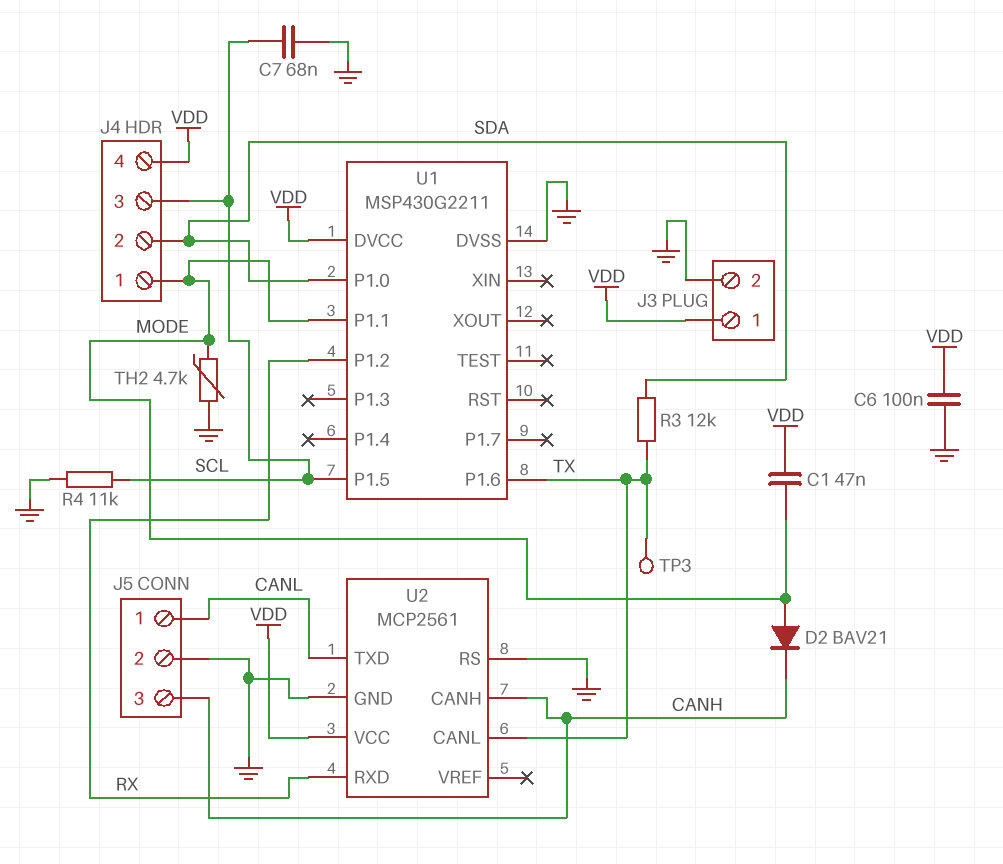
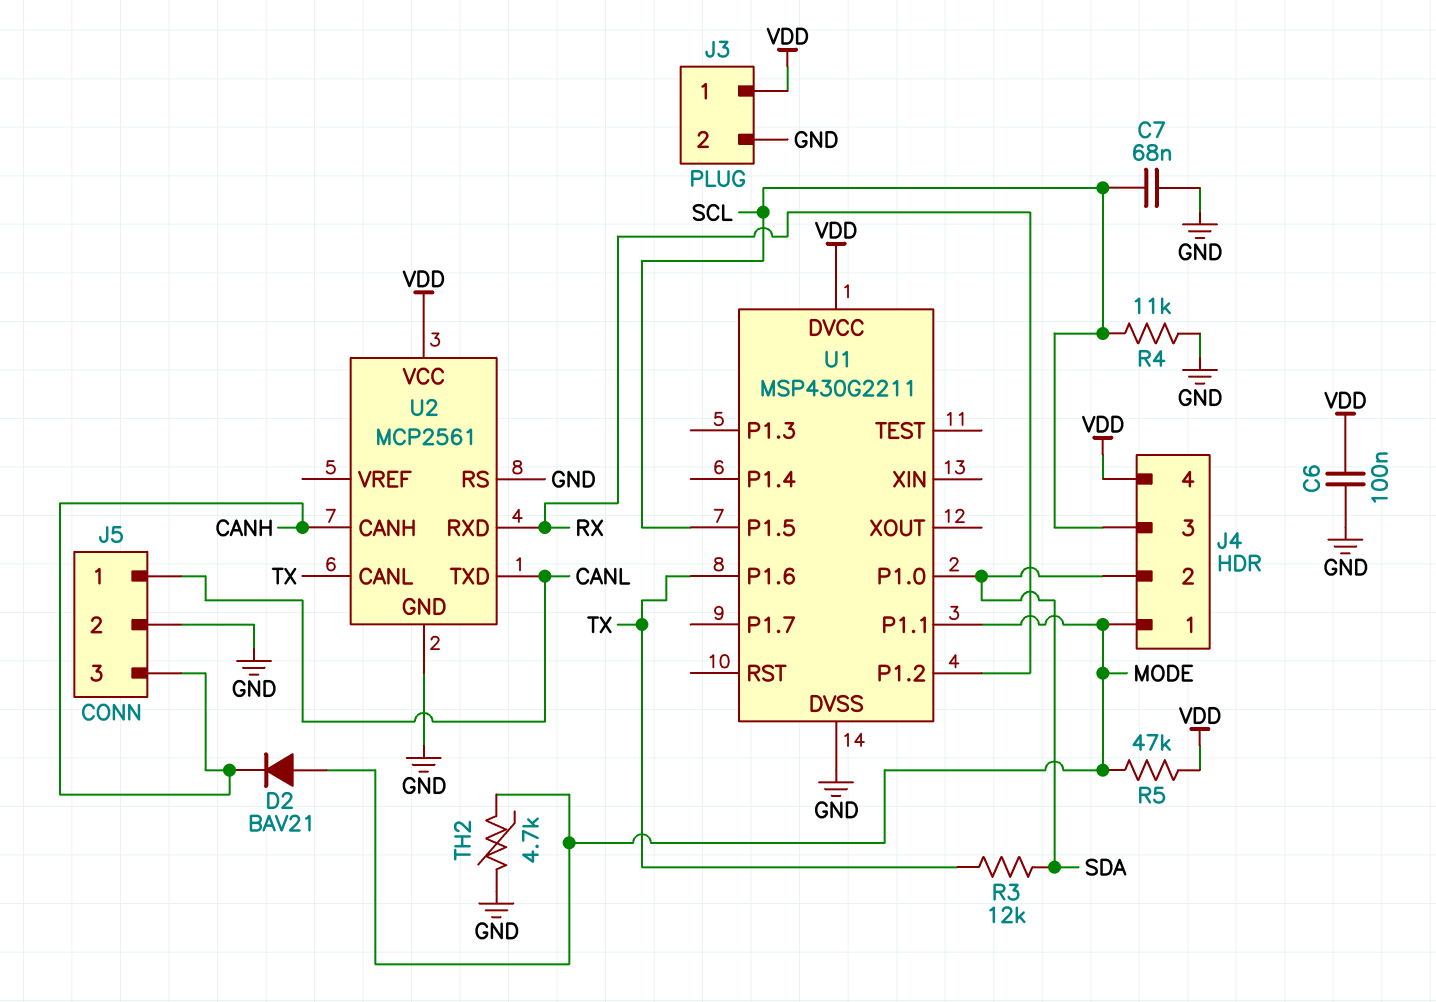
C1: 47nF (MODE, VDD) -> none
R5: none -> 47k (MODE, VDD)
TP3: test point (TX) -> none

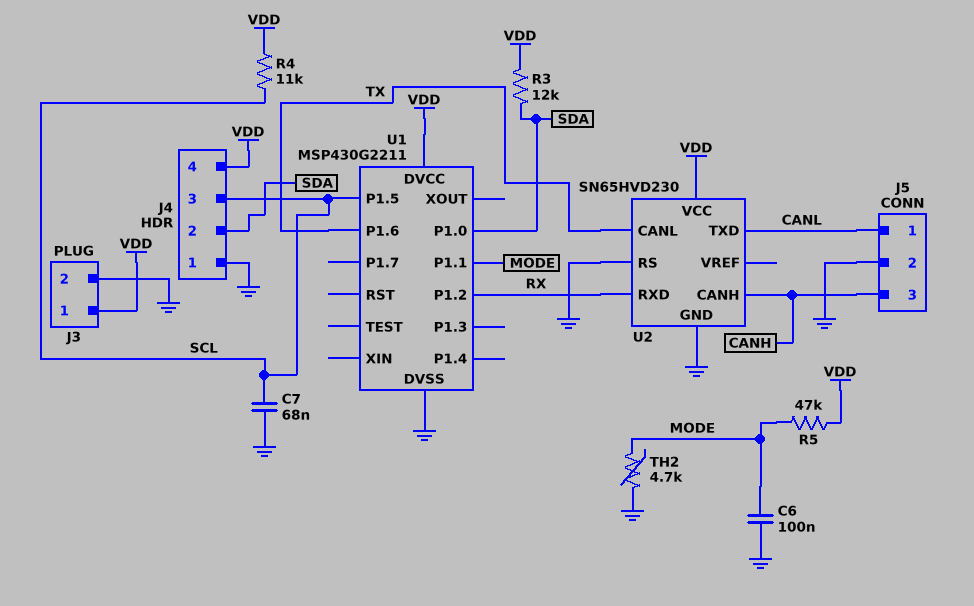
C6: 100nF (GND, VDD) -> 100nF (GND, MODE)
D2: diode BAV21 (A MODE, K CANH) -> none
J4 pin 1: MODE -> GND
R3: 12k (SDA, TX) -> 12k (SDA, VDD)
R4: 11k (GND, SCL) -> 11k (SCL, VDD)
U2: MCP2561 -> SN65HVD230

